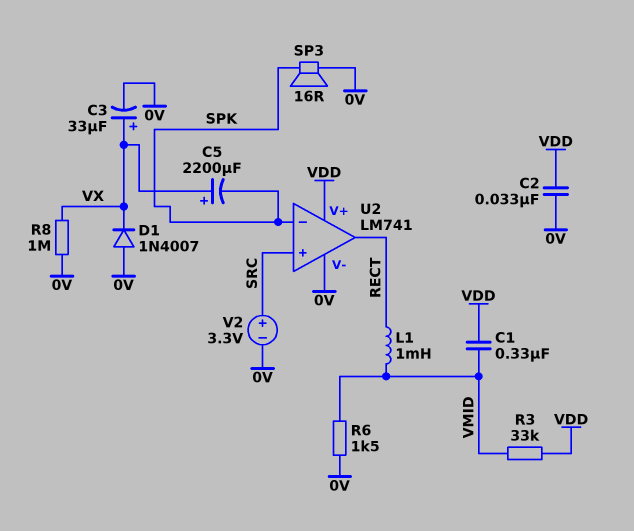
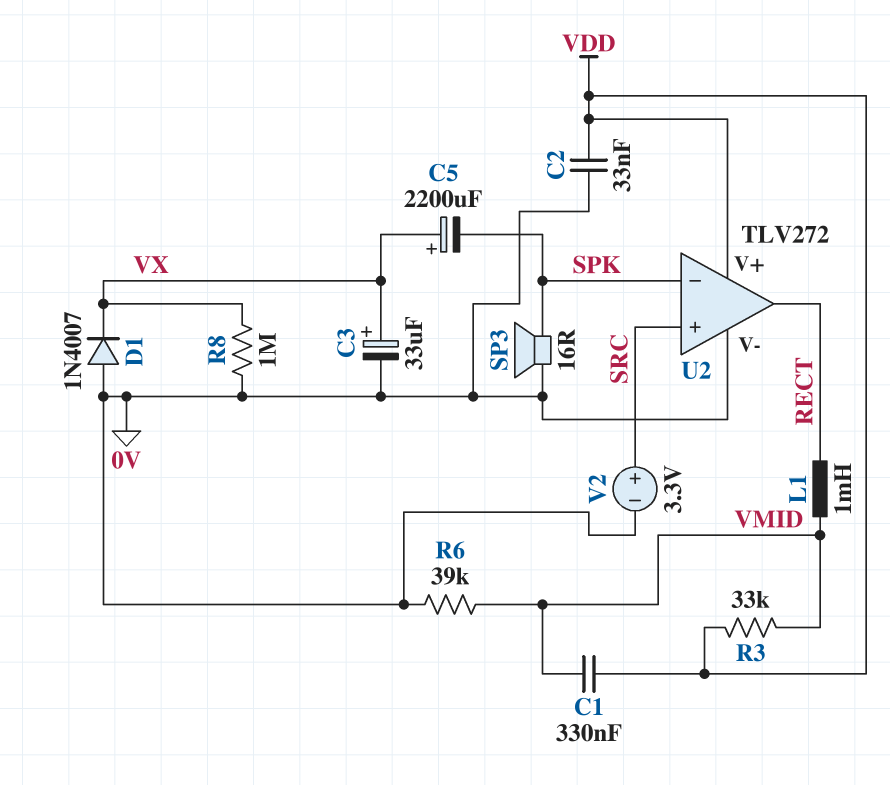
R6: 1.5k (0V, VMID) -> 39k (0V, VMID)
U2: LM741 -> TLV272

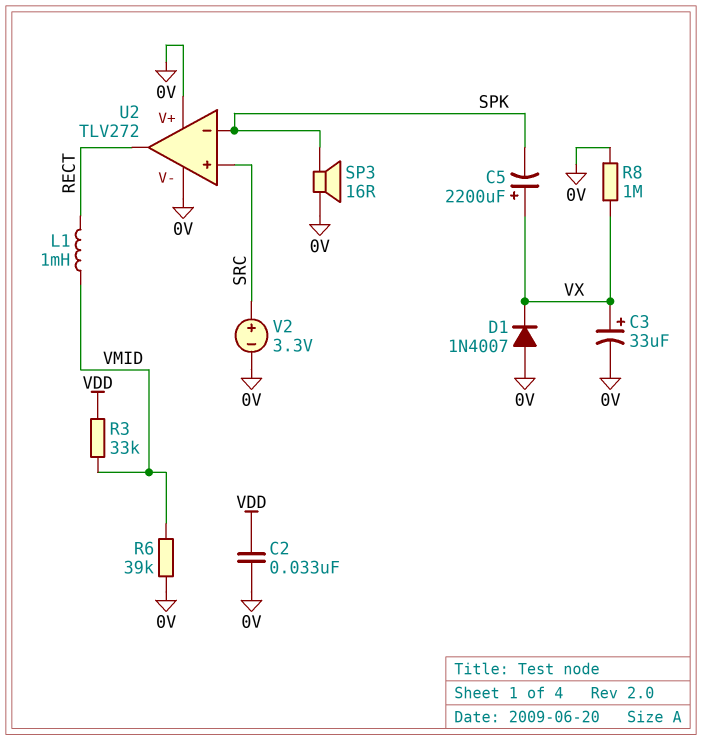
C1: 330nF (VDD, VMID) -> none
U2 pin V+: VDD -> 0V

